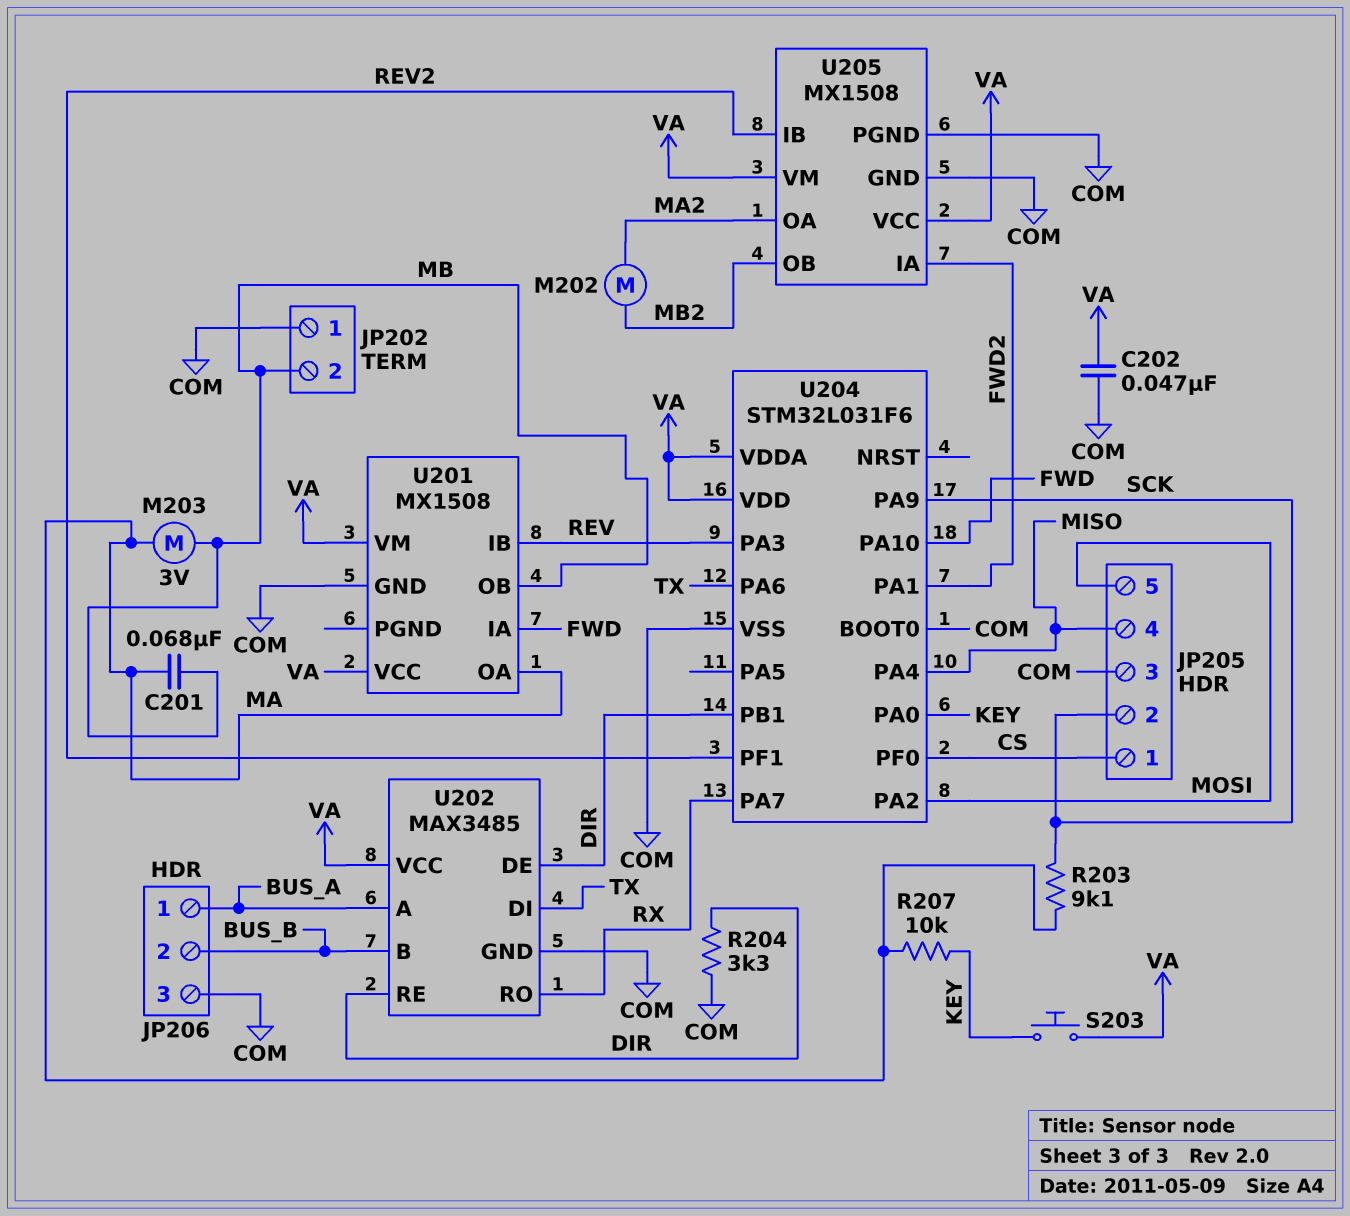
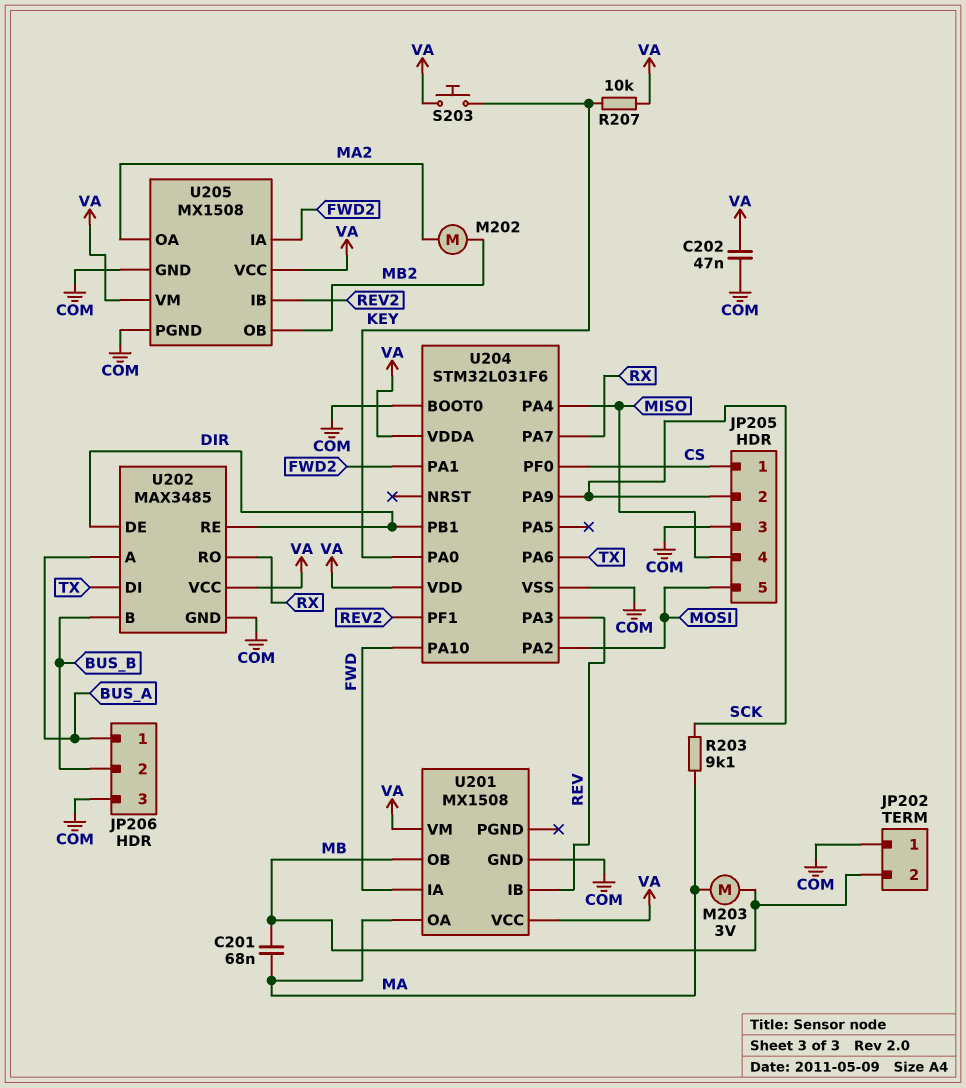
R204: 3.3k (COM, DIR) -> none
R207: 10k (KEY, MA) -> 10k (KEY, VA)

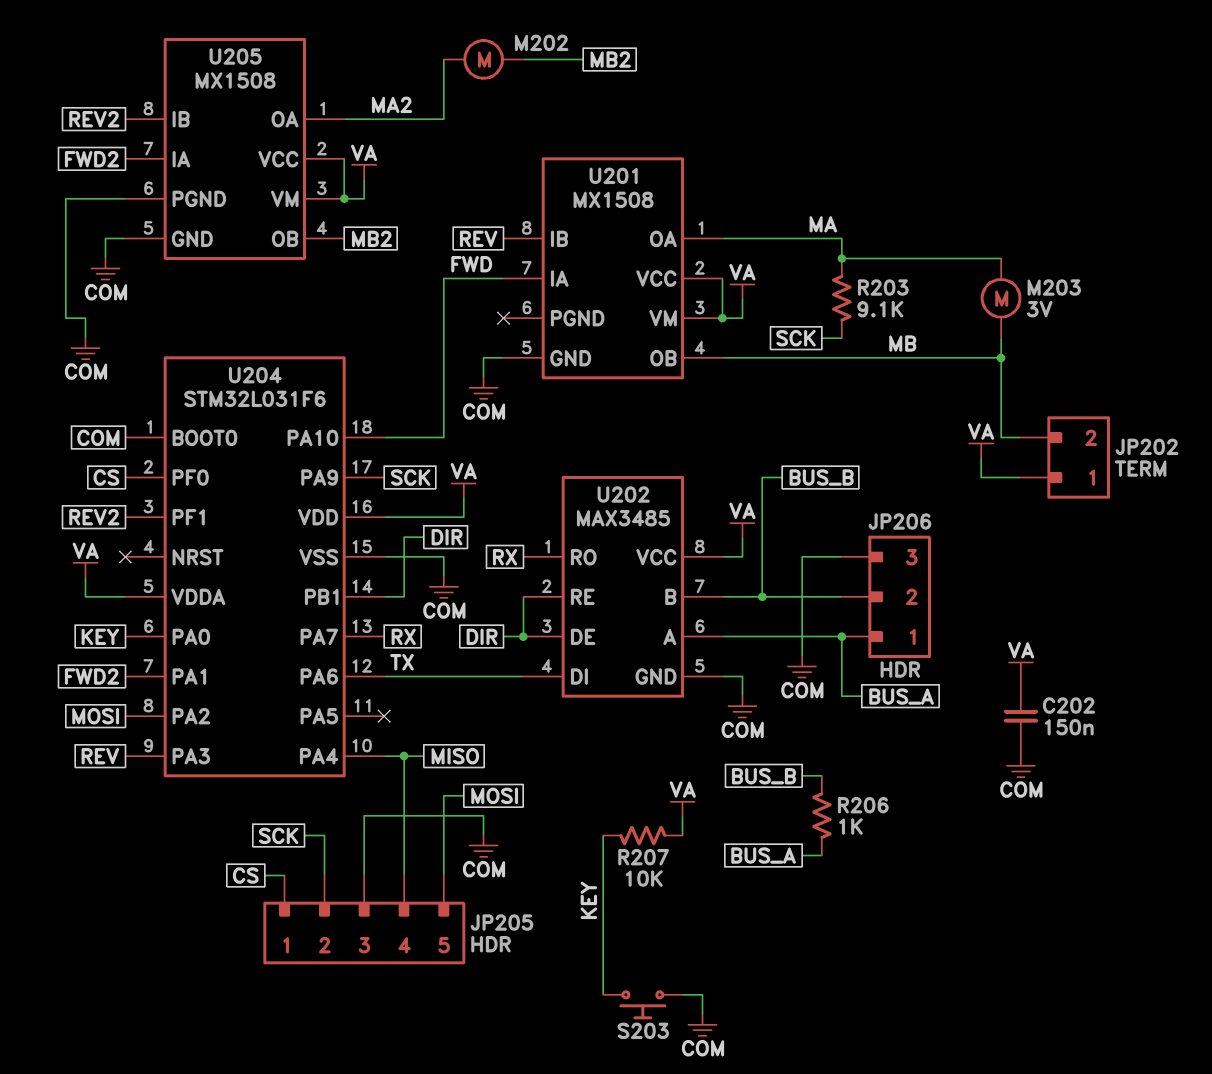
C201: 68nF (MA, MB) -> none
C202: 47nF (COM, VA) -> 150nF (COM, VA)
JP202 pin 1: COM -> VA
R206: none -> 1k (BUS_A, BUS_B)
S203: button (KEY, VA) -> button (COM, KEY)

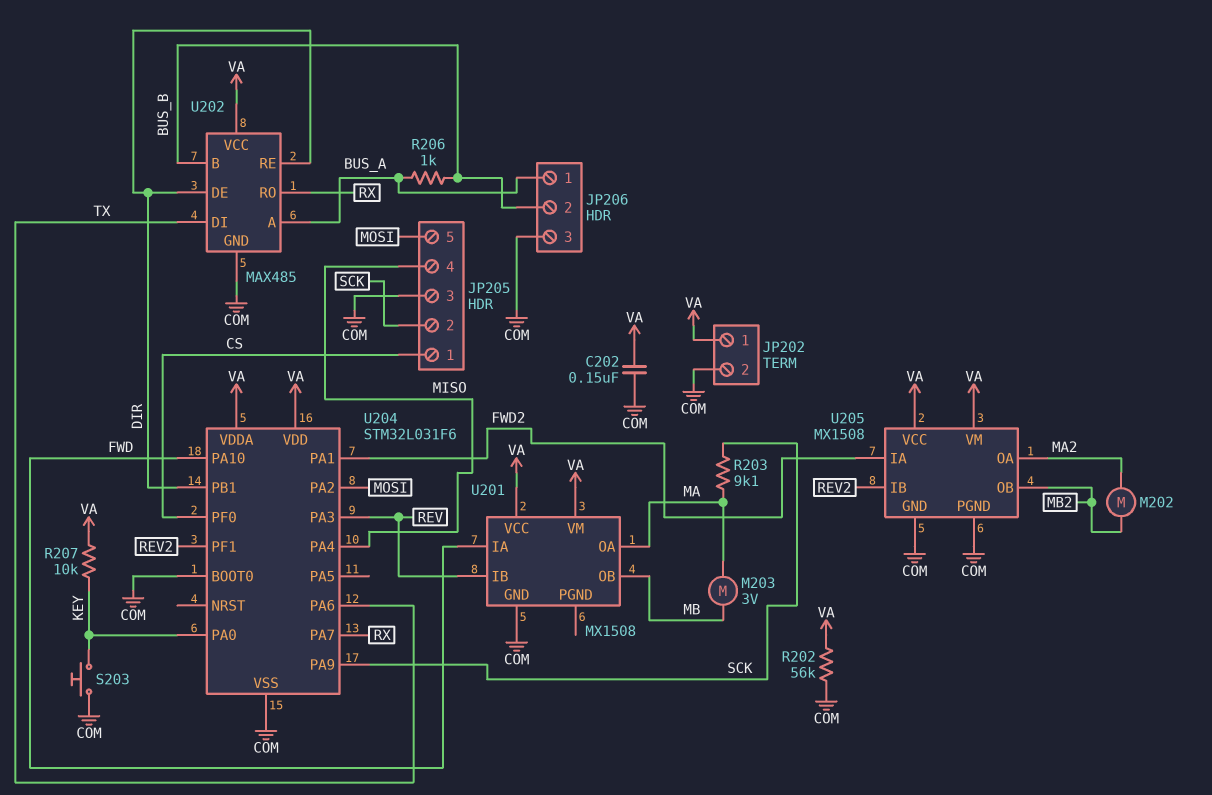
JP202 pin 2: MB -> COM
R202: none -> 56k (COM, VA)
U202: MAX3485 -> MAX485

